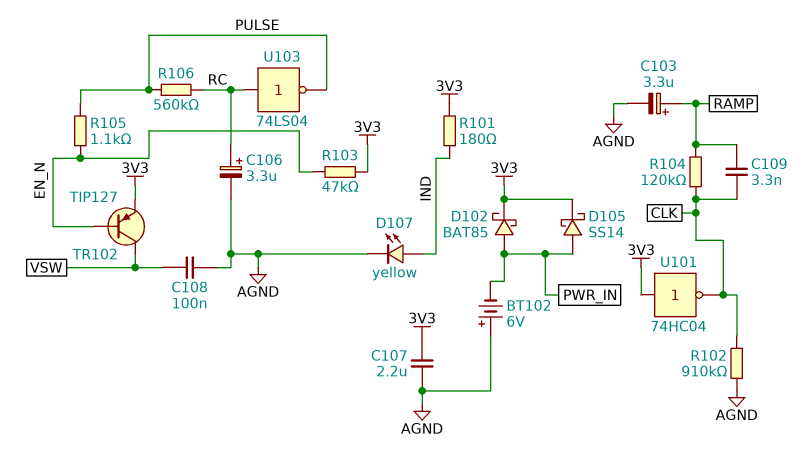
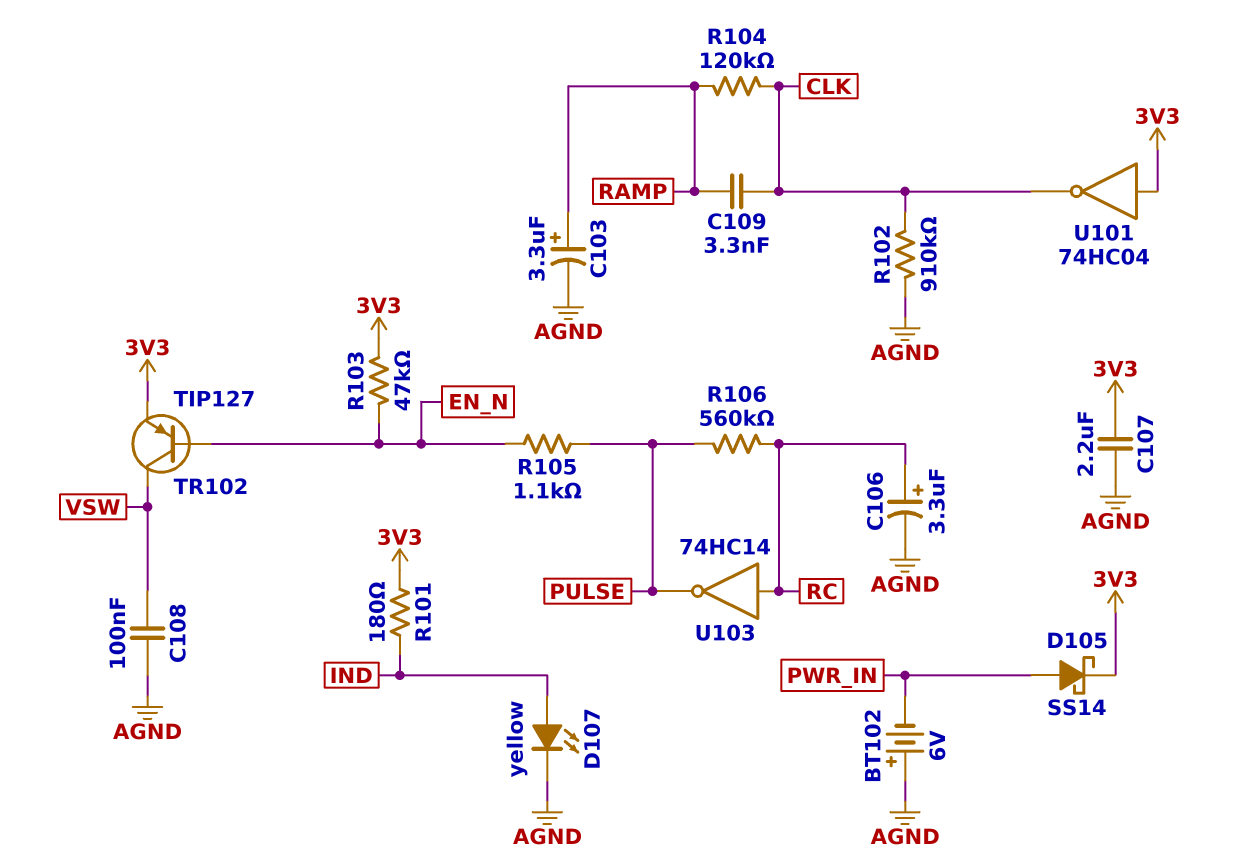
D102: schottky BAT85 (A PWR_IN, K 3V3) -> none
U103: NOT 74LS04 (in RC, out PULSE) -> NOT 74HC14 (in RC, out PULSE)

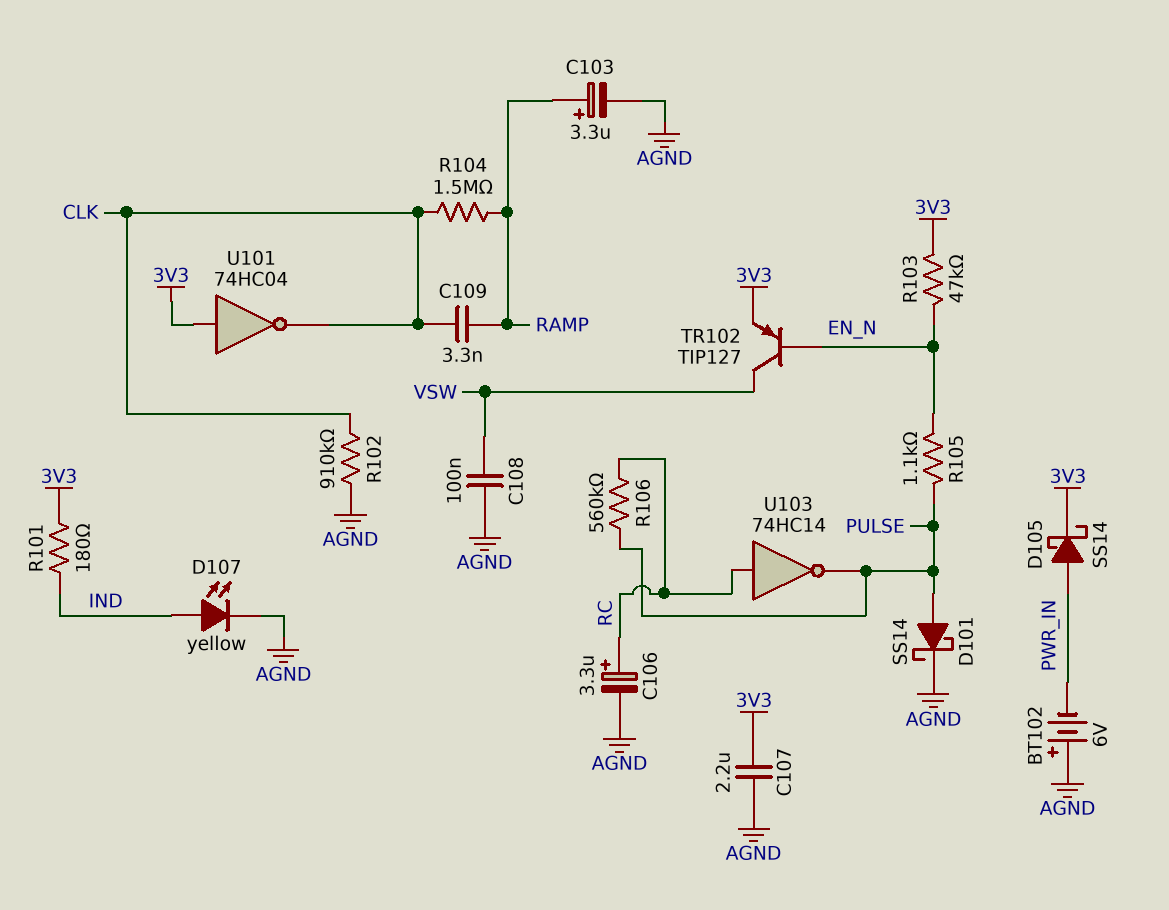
D101: none -> schottky SS14 (A PULSE, K AGND)
R104: 120k (CLK, RAMP) -> 1.5M (CLK, RAMP)

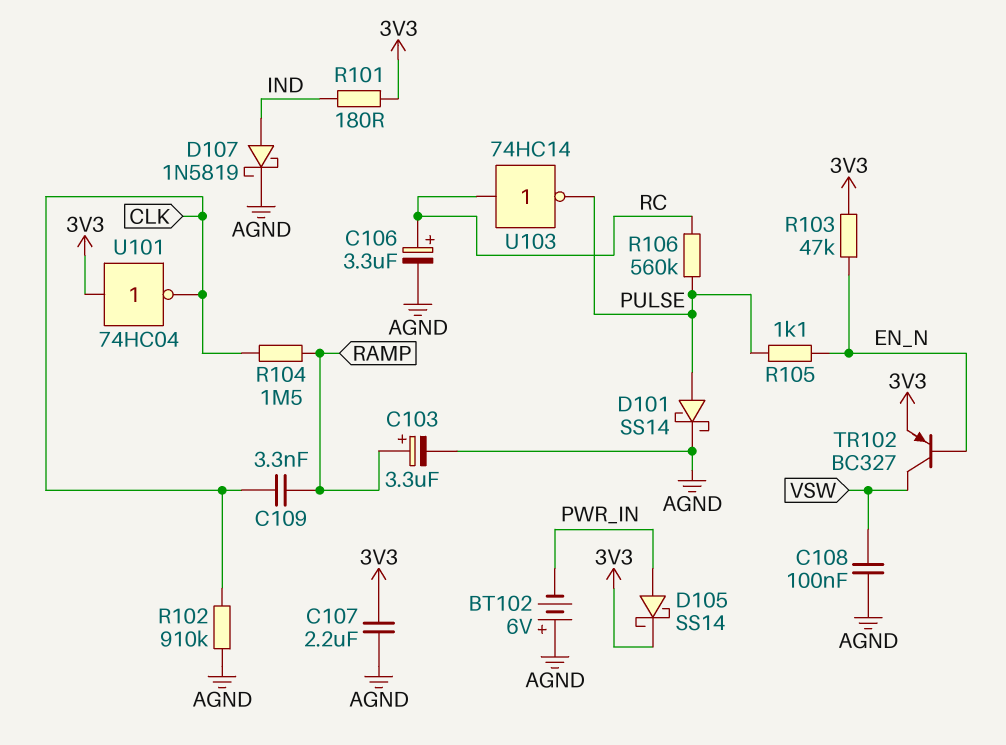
D107: LED yellow (A IND, K AGND) -> schottky 1N5819 (A IND, K AGND)
TR102: PNP TIP127 (B EN_N, C VSW, E 3V3) -> PNP BC327 (B EN_N, C VSW, E 3V3)

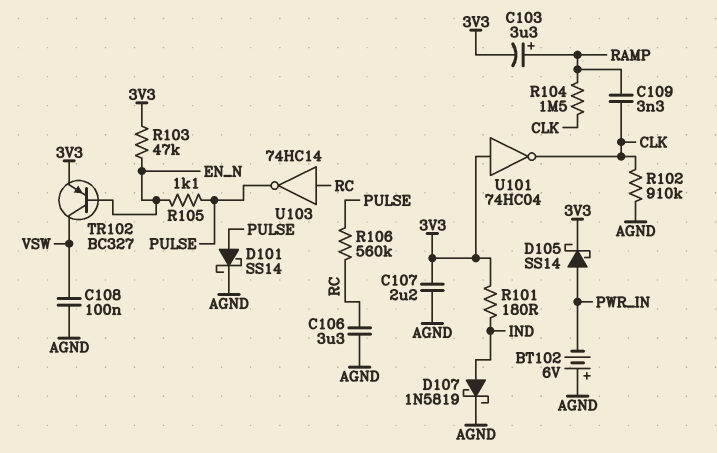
C103: 3.3uF (plus RAMP, minus AGND) -> 3.3uF (plus RAMP, minus 3V3)
C106: 3.3uF (plus RC, minus AGND) -> 3.3uF (AGND, RC)

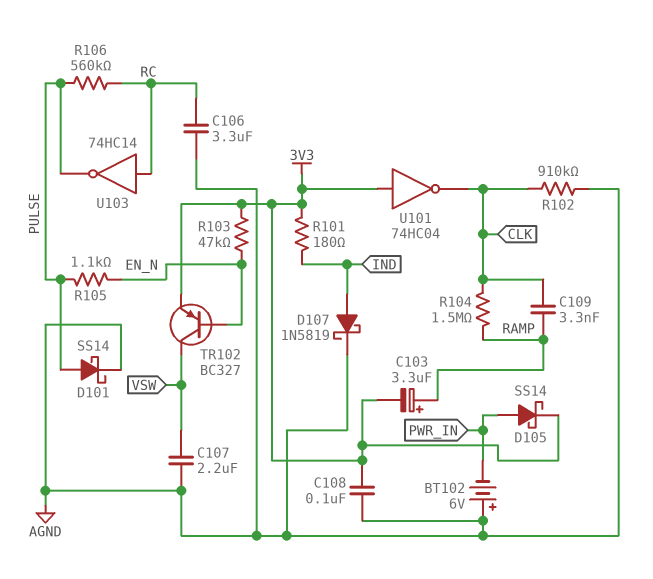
C107: 2.2uF (3V3, AGND) -> 2.2uF (AGND, VSW)
C108: 100nF (AGND, VSW) -> 100nF (3V3, AGND)

